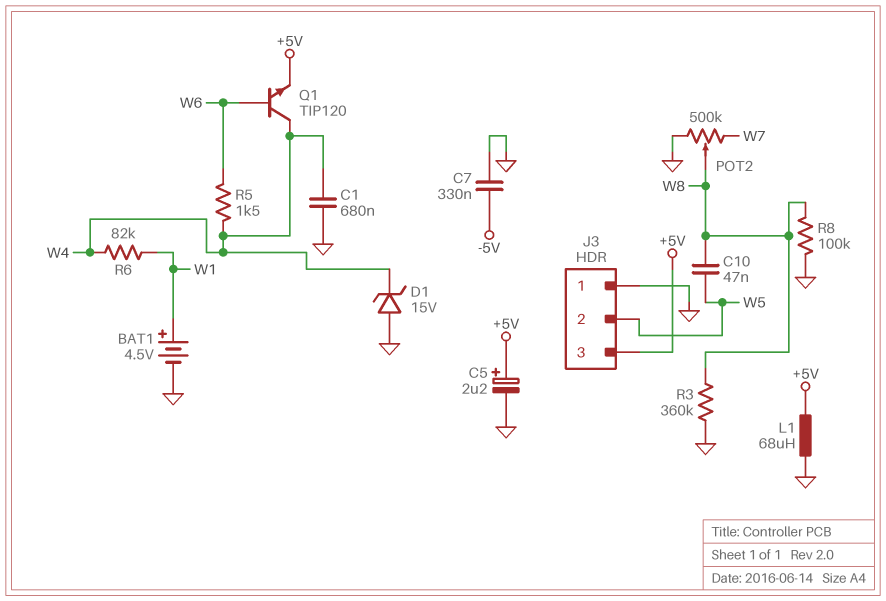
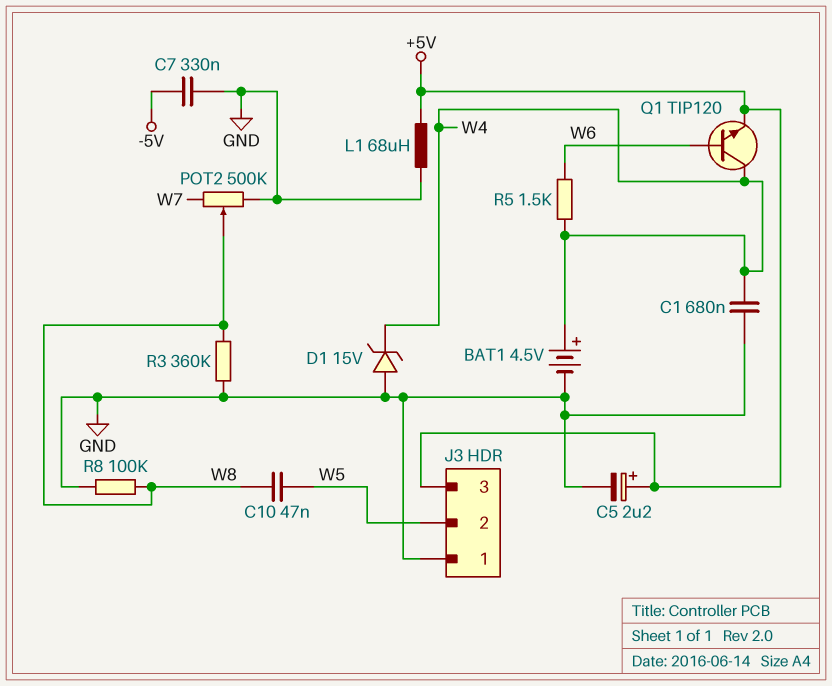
BAT1: 4.5V (plus W1, minus GND) -> 4.5V (plus W4, minus GND)
R6: 82k (W1, W4) -> none

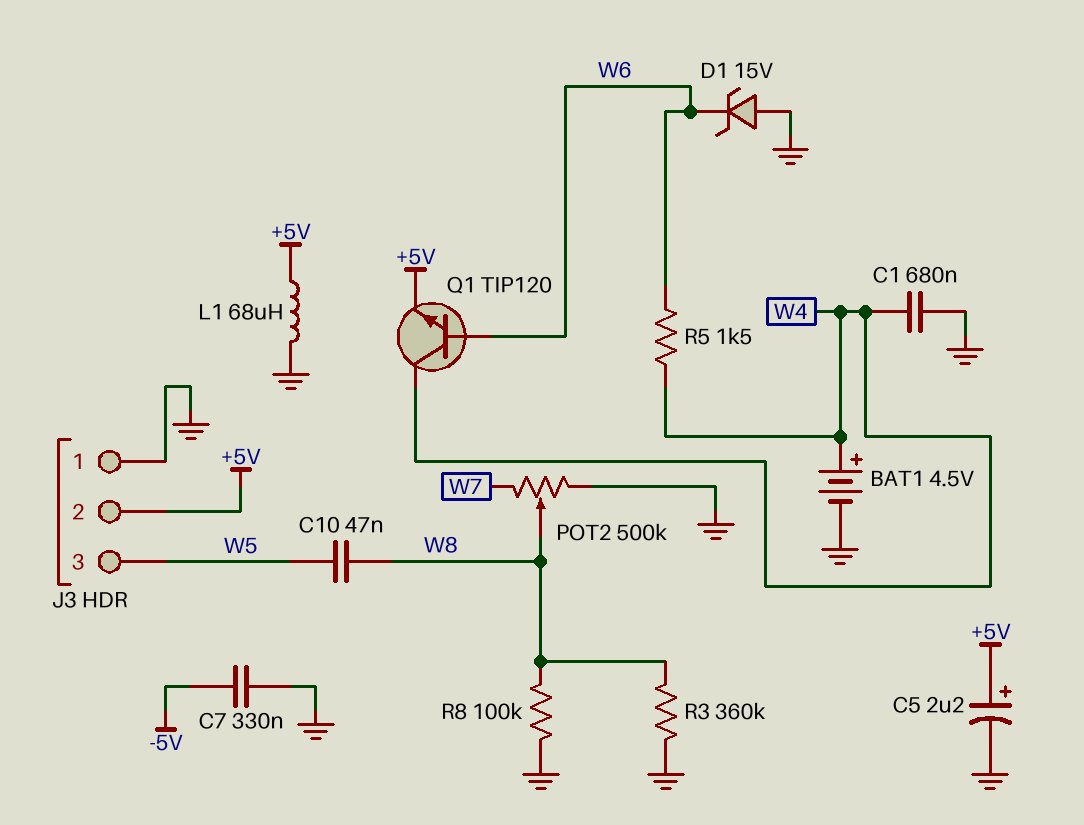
D1: zener 15V (A GND, K W4) -> zener 15V (A GND, K W6)
J3 pin 2: W5 -> +5V
J3 pin 3: +5V -> W5

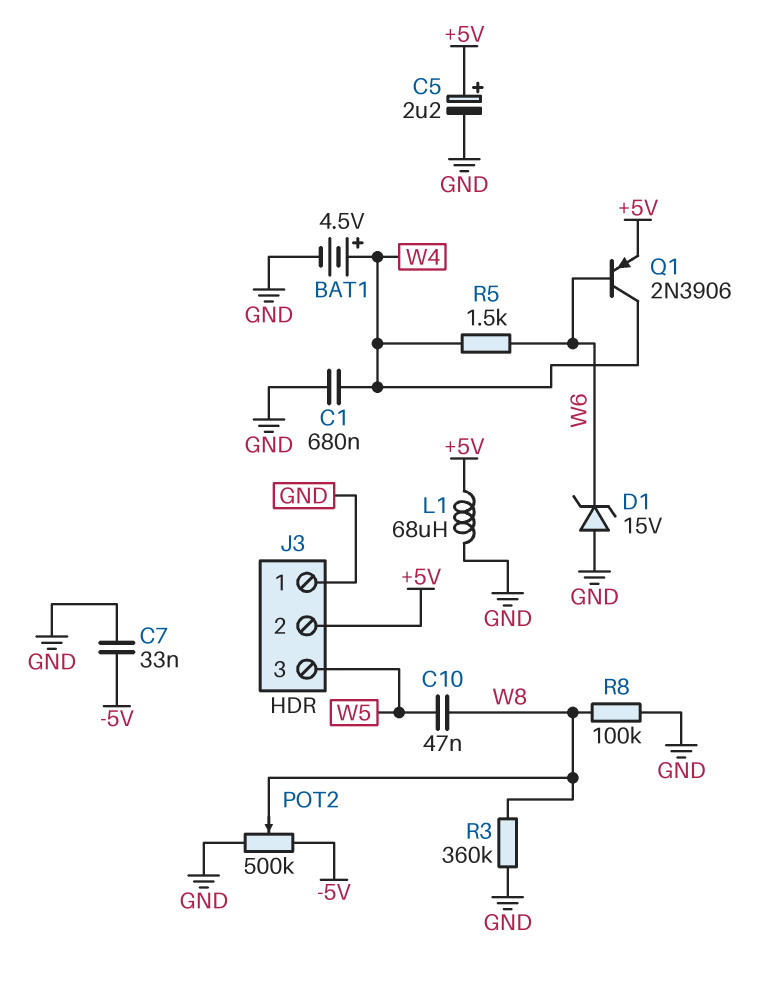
C7: 330nF (-5V, GND) -> 33nF (-5V, GND)
POT2: 500k (GND, W7, wiper W8) -> 500k (-5V, GND, wiper W8)
Q1: NPN TIP120 (B W6, C W4, E +5V) -> PNP 2N3906 (B W6, C W4, E +5V)

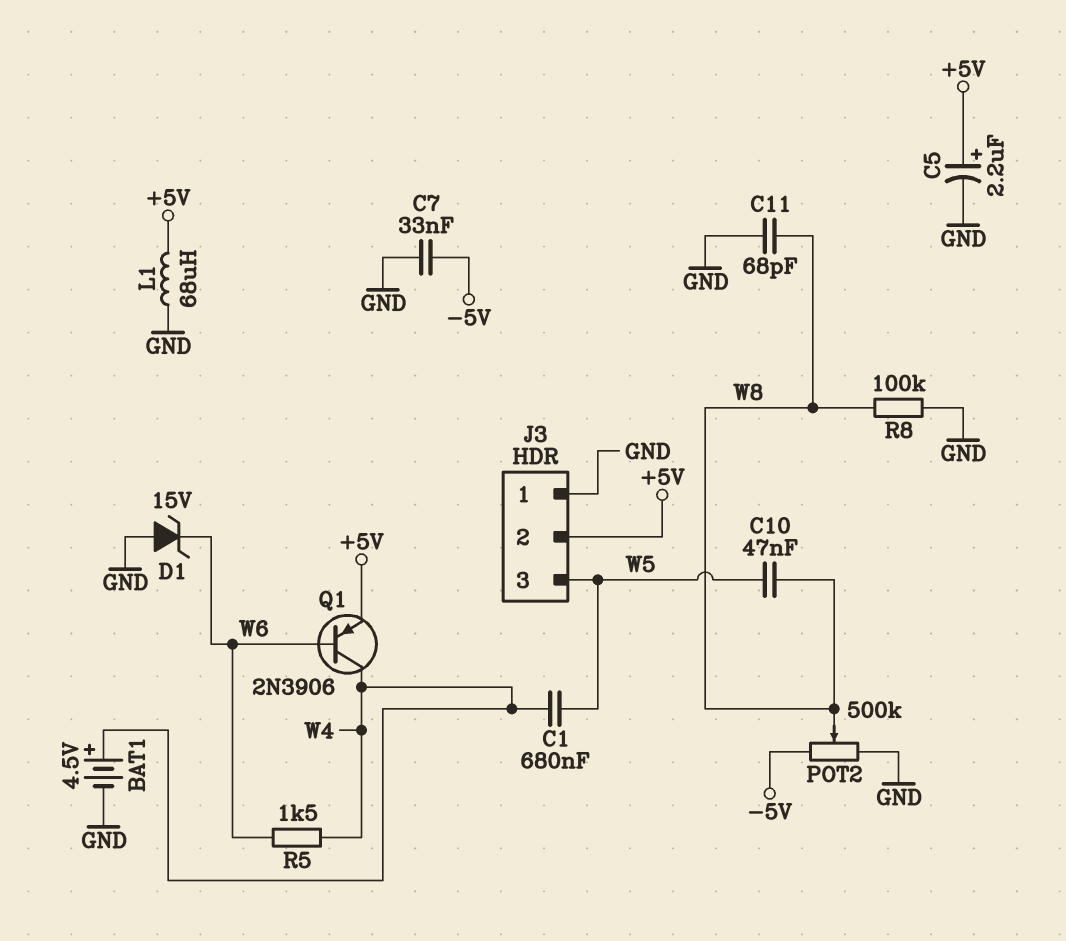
C1: 680nF (GND, W4) -> 680nF (W4, W5)
C11: none -> 68pF (GND, W8)
R3: 360k (GND, W8) -> none

